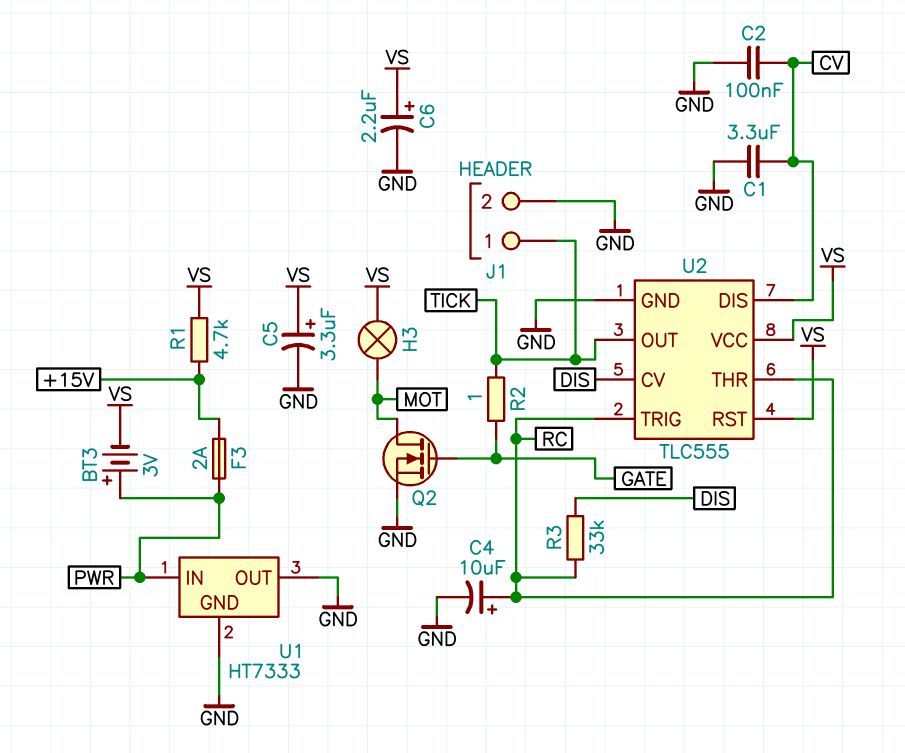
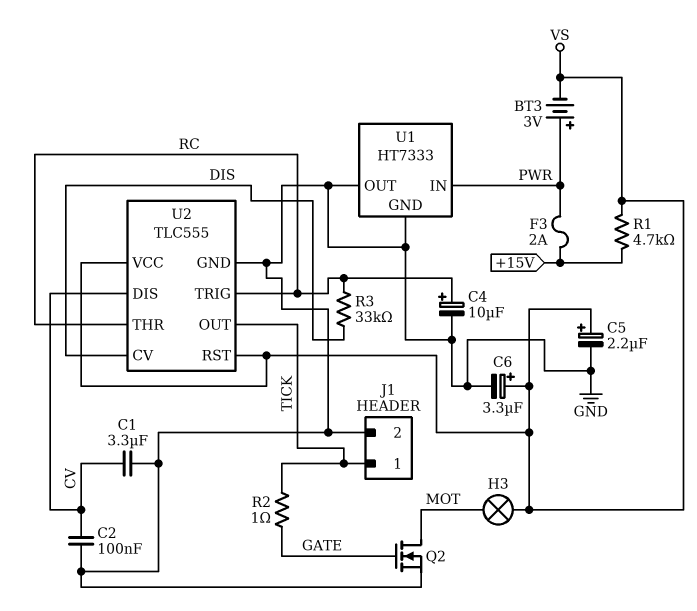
C5: 3.3uF (plus VS, minus GND) -> 2.2uF (plus VS, minus GND)
C6: 2.2uF (plus VS, minus GND) -> 3.3uF (plus VS, minus GND)

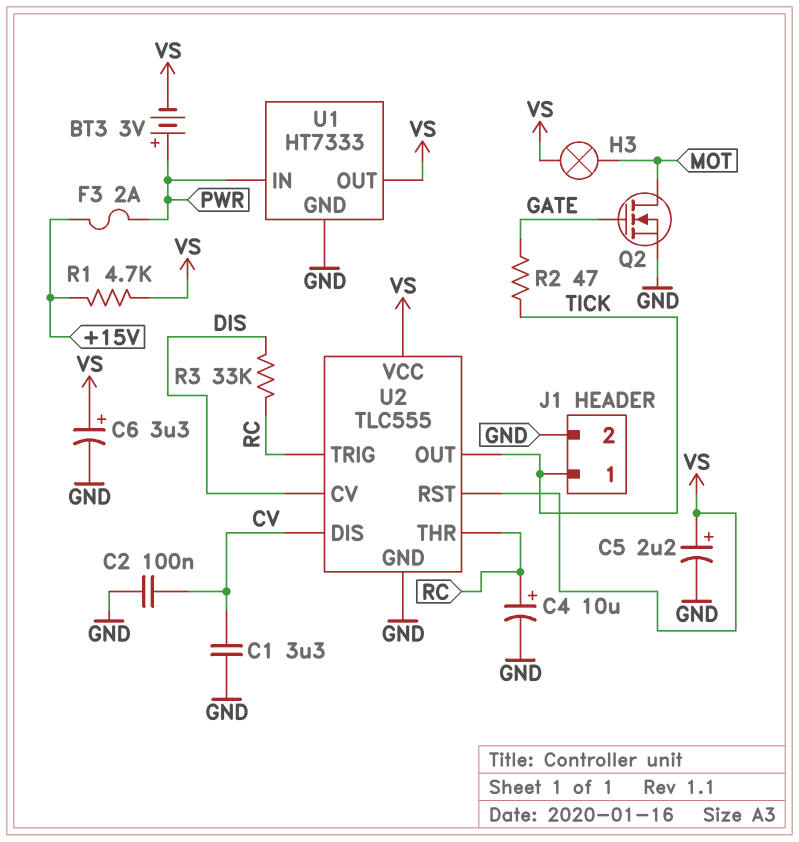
R2: 1 (GATE, TICK) -> 47 (GATE, TICK)
U1 pin OUT: GND -> VS

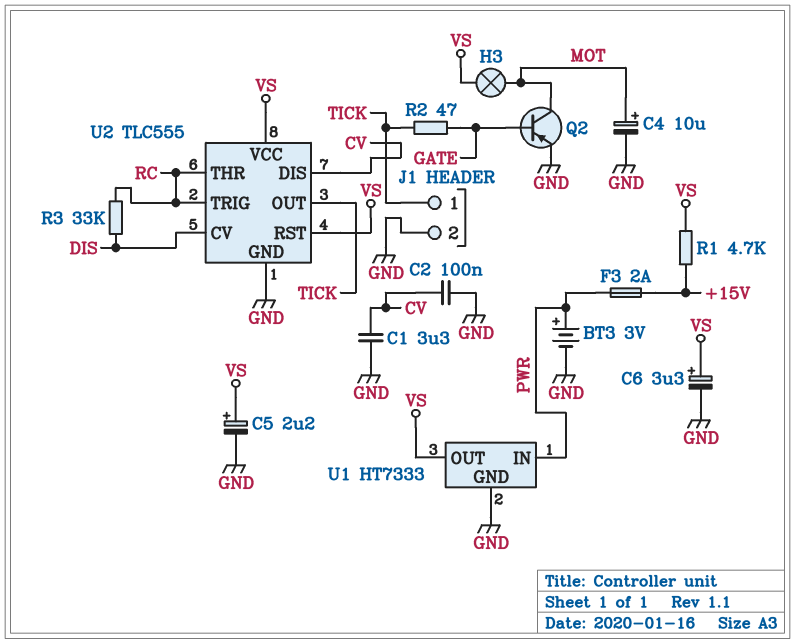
BT3: 3V (plus PWR, minus VS) -> 3V (plus PWR, minus GND)
C4: 10uF (plus RC, minus GND) -> 10uF (plus MOT, minus GND)
Q2: NMOS (G GATE, D MOT, S GND) -> PNP (B GATE, C MOT, E GND)

